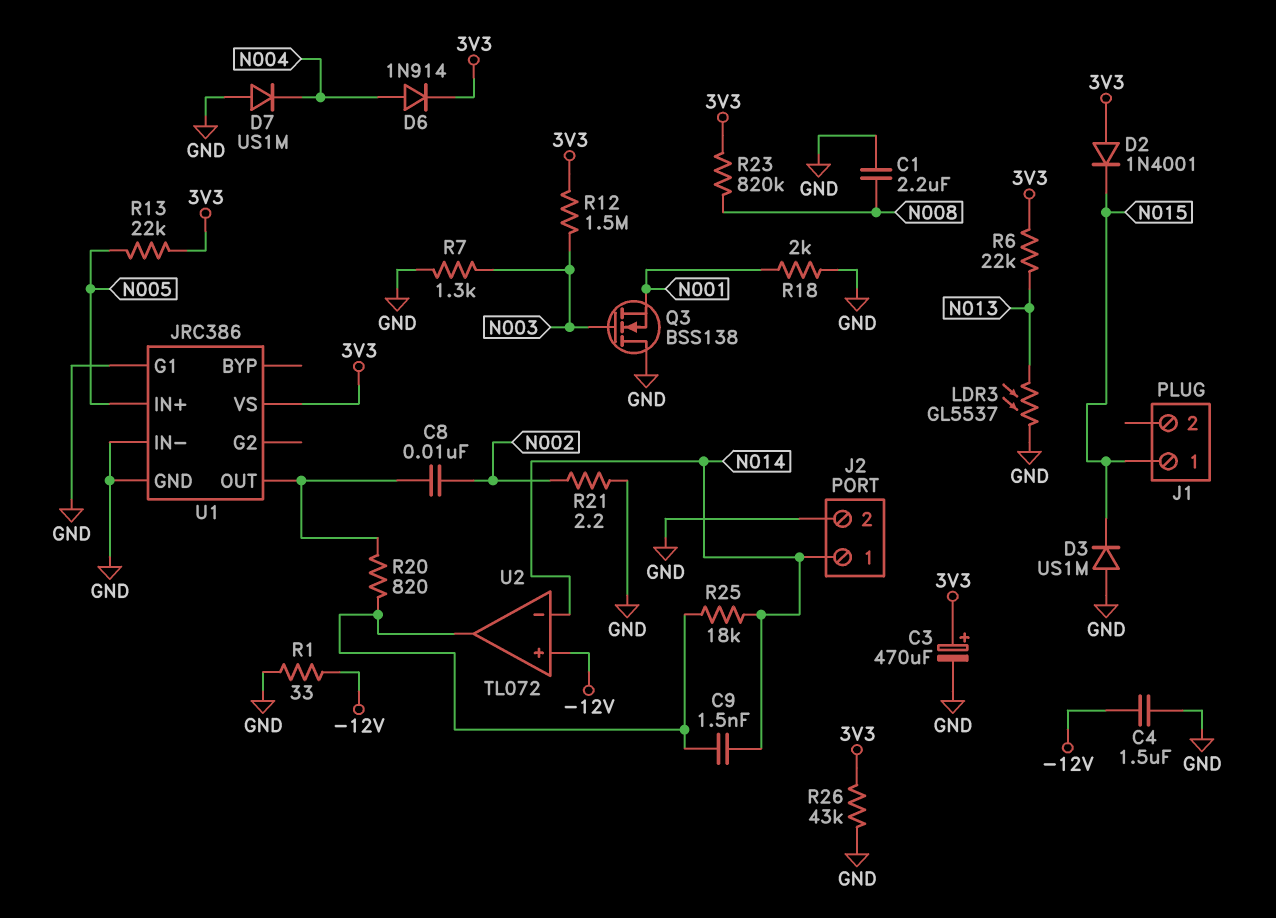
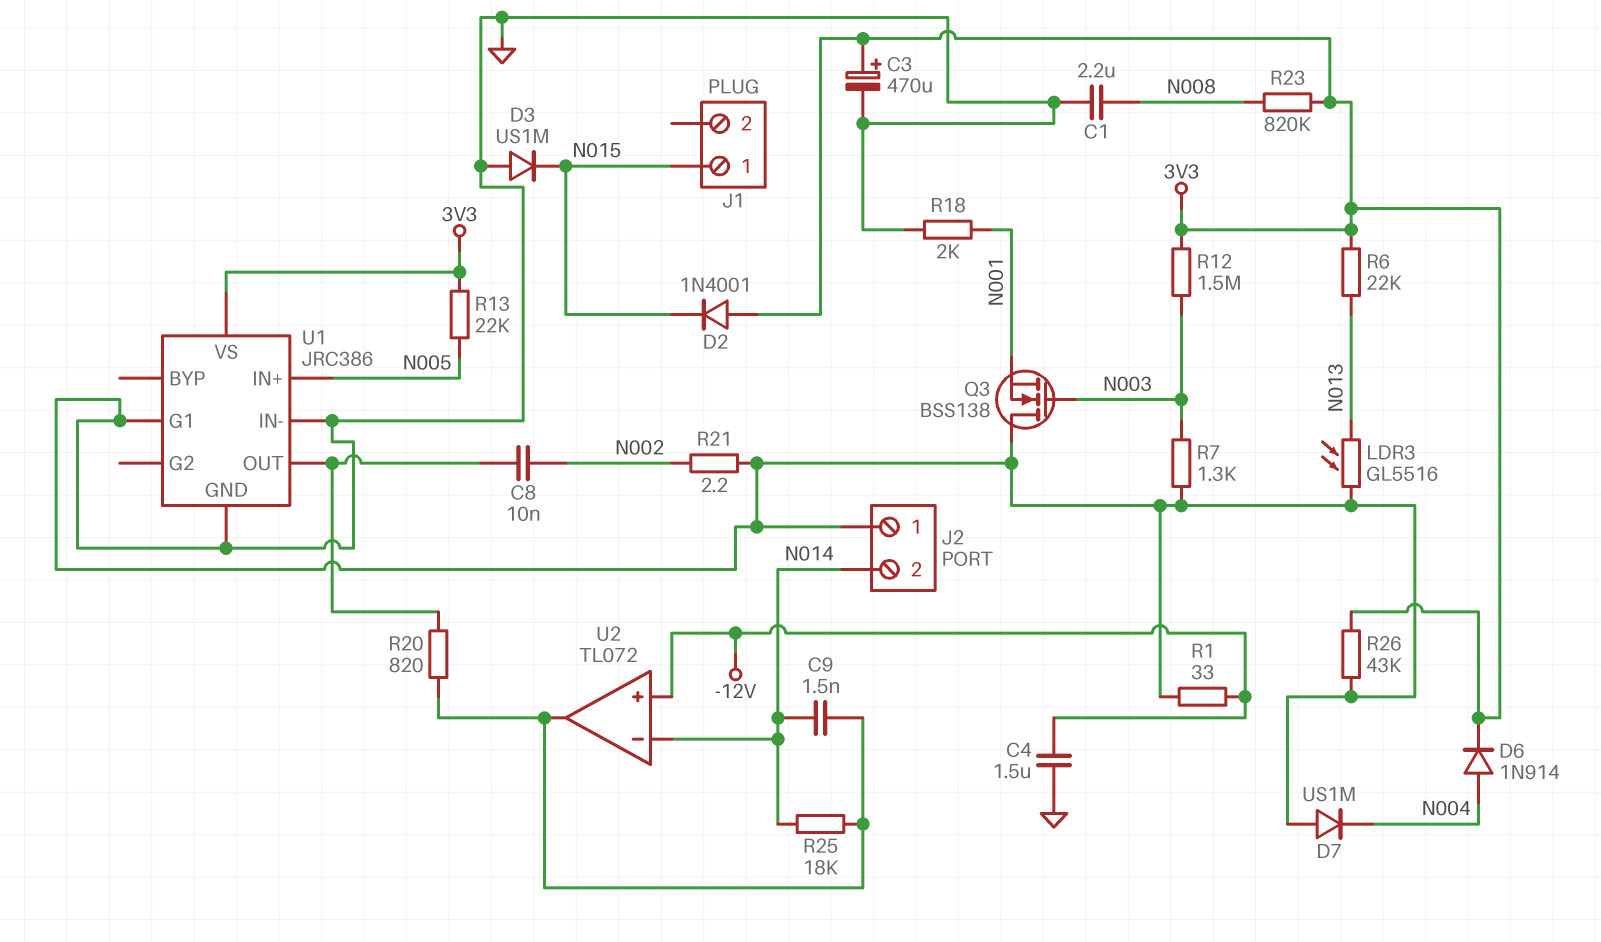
J2 pin 1: N014 -> GND
J2 pin 2: GND -> N014
LDR3: GL5537 (GND, N013) -> GL5516 (GND, N013)

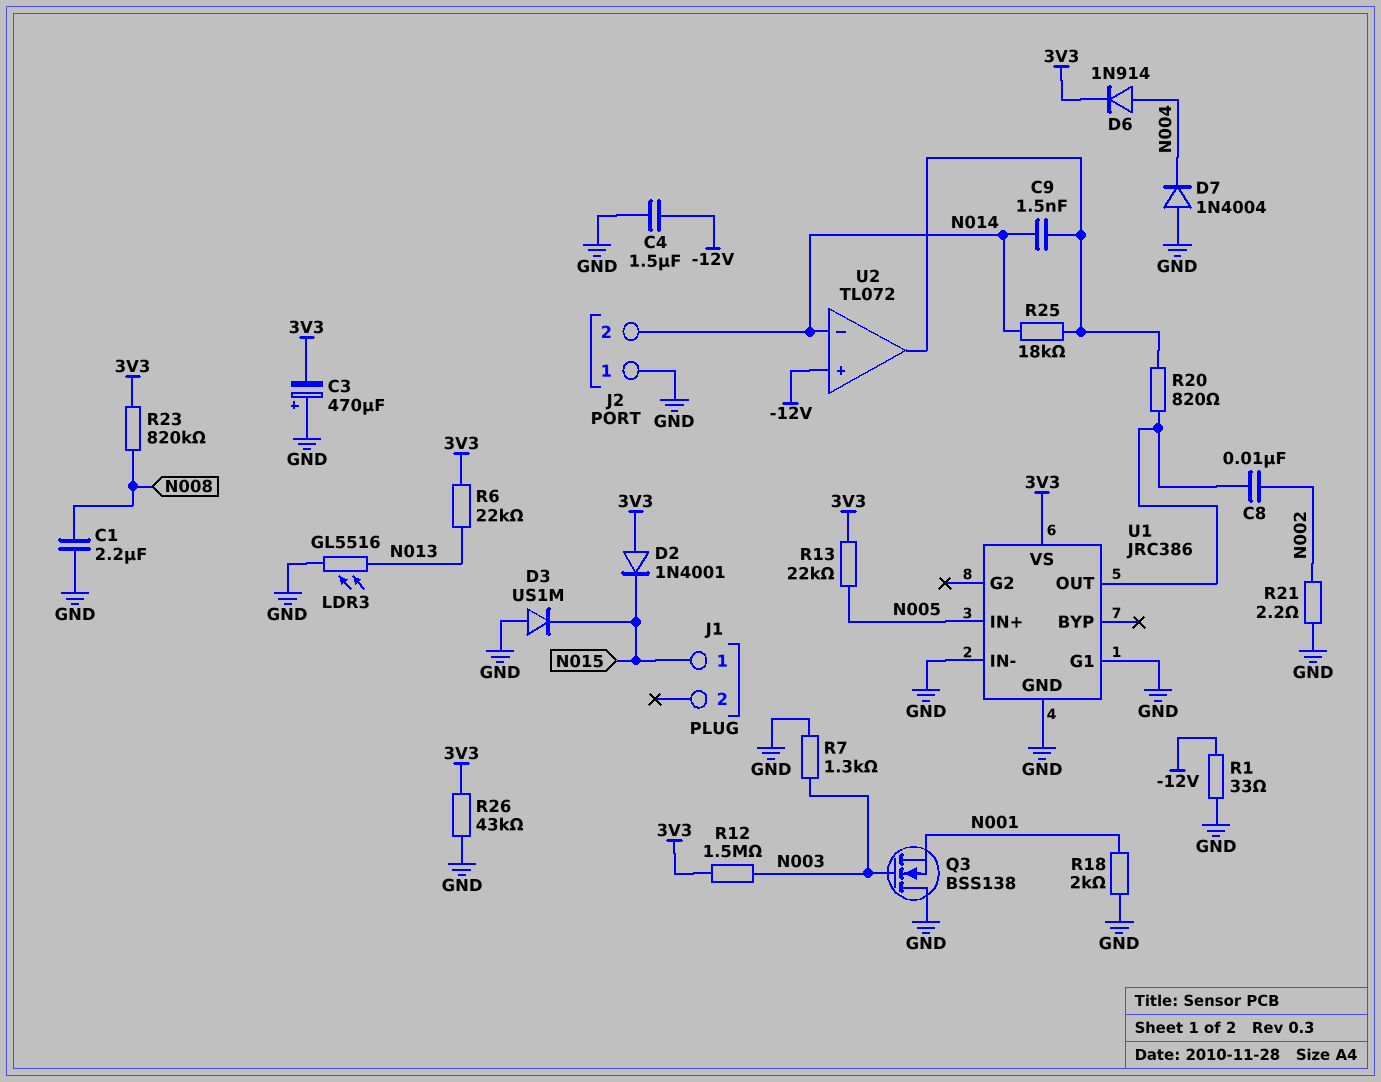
C3: 470uF (plus 3V3, minus GND) -> 470uF (plus GND, minus 3V3)
D7: diode US1M (A GND, K N004) -> diode 1N4004 (A GND, K N004)

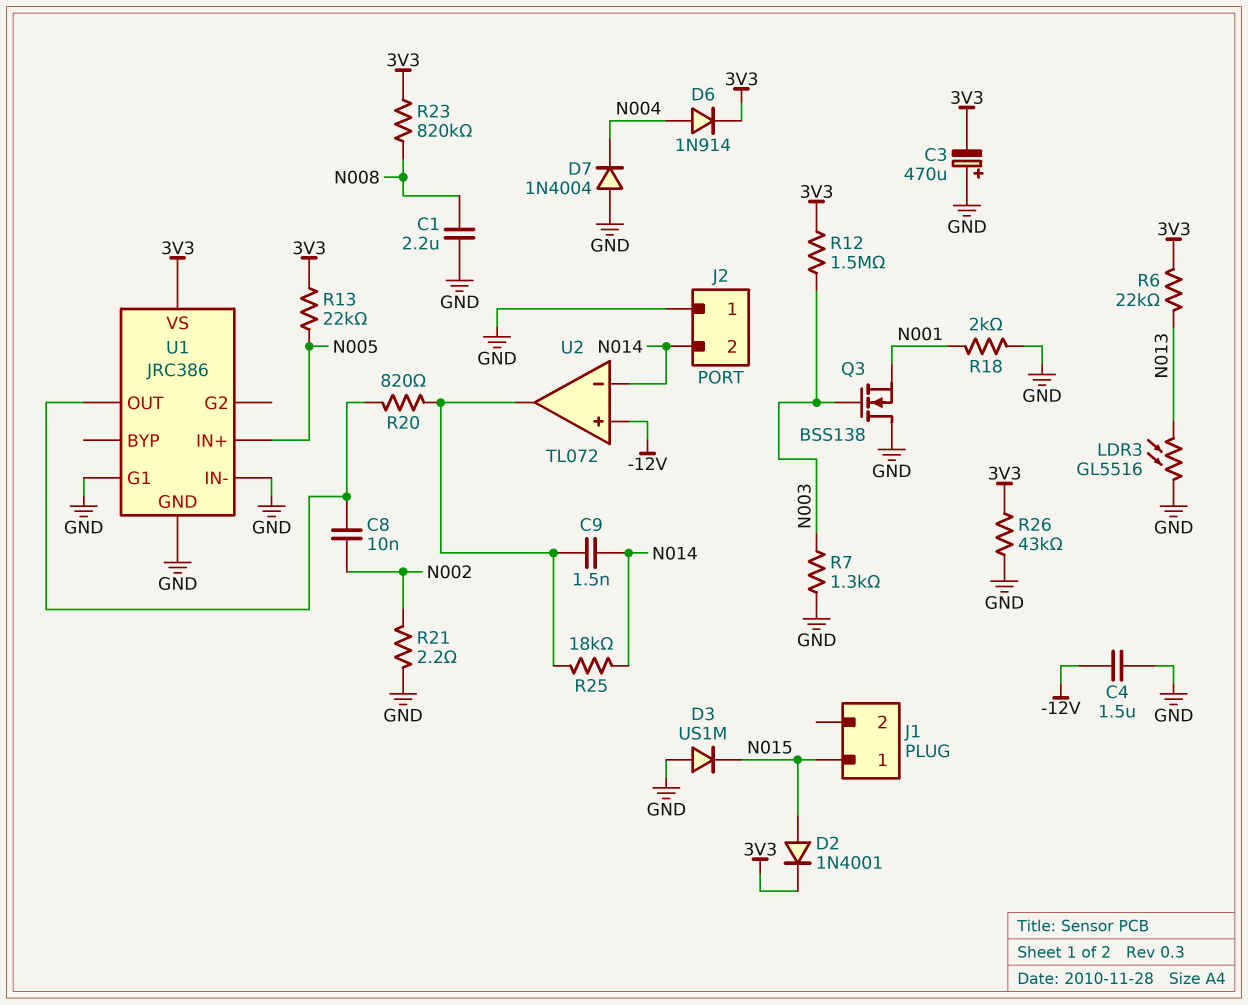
D2: diode 1N4001 (A 3V3, K N015) -> diode 1N4001 (A N015, K 3V3)
R1: 33 (-12V, GND) -> none

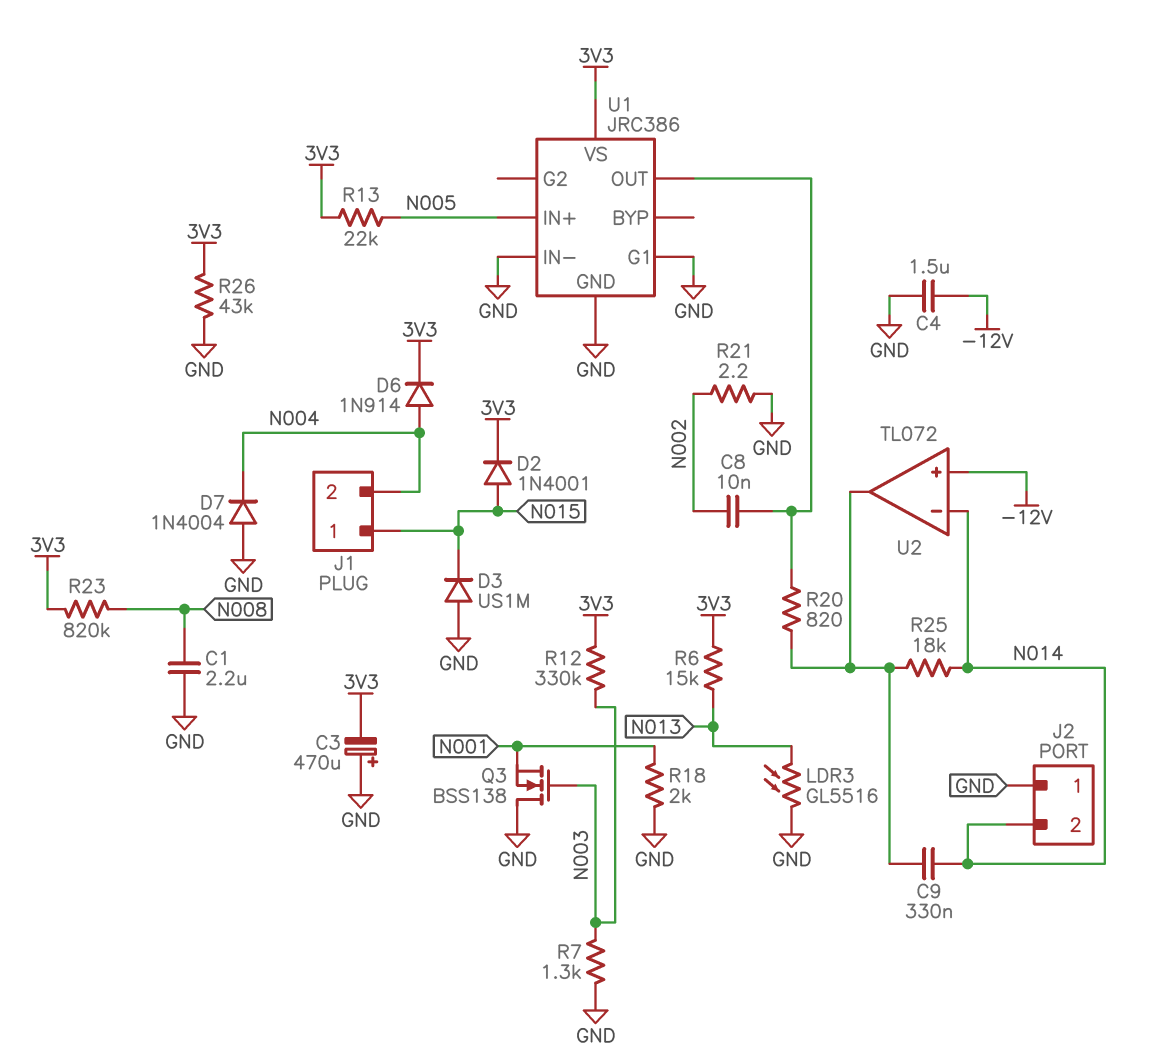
C9: 1.5nF (N014, U2/out) -> 330nF (N014, U2/out)
J1 pin 2: none -> N004
R6: 22k (3V3, N013) -> 15k (3V3, N013)
R12: 1.5M (3V3, N003) -> 330k (3V3, N003)

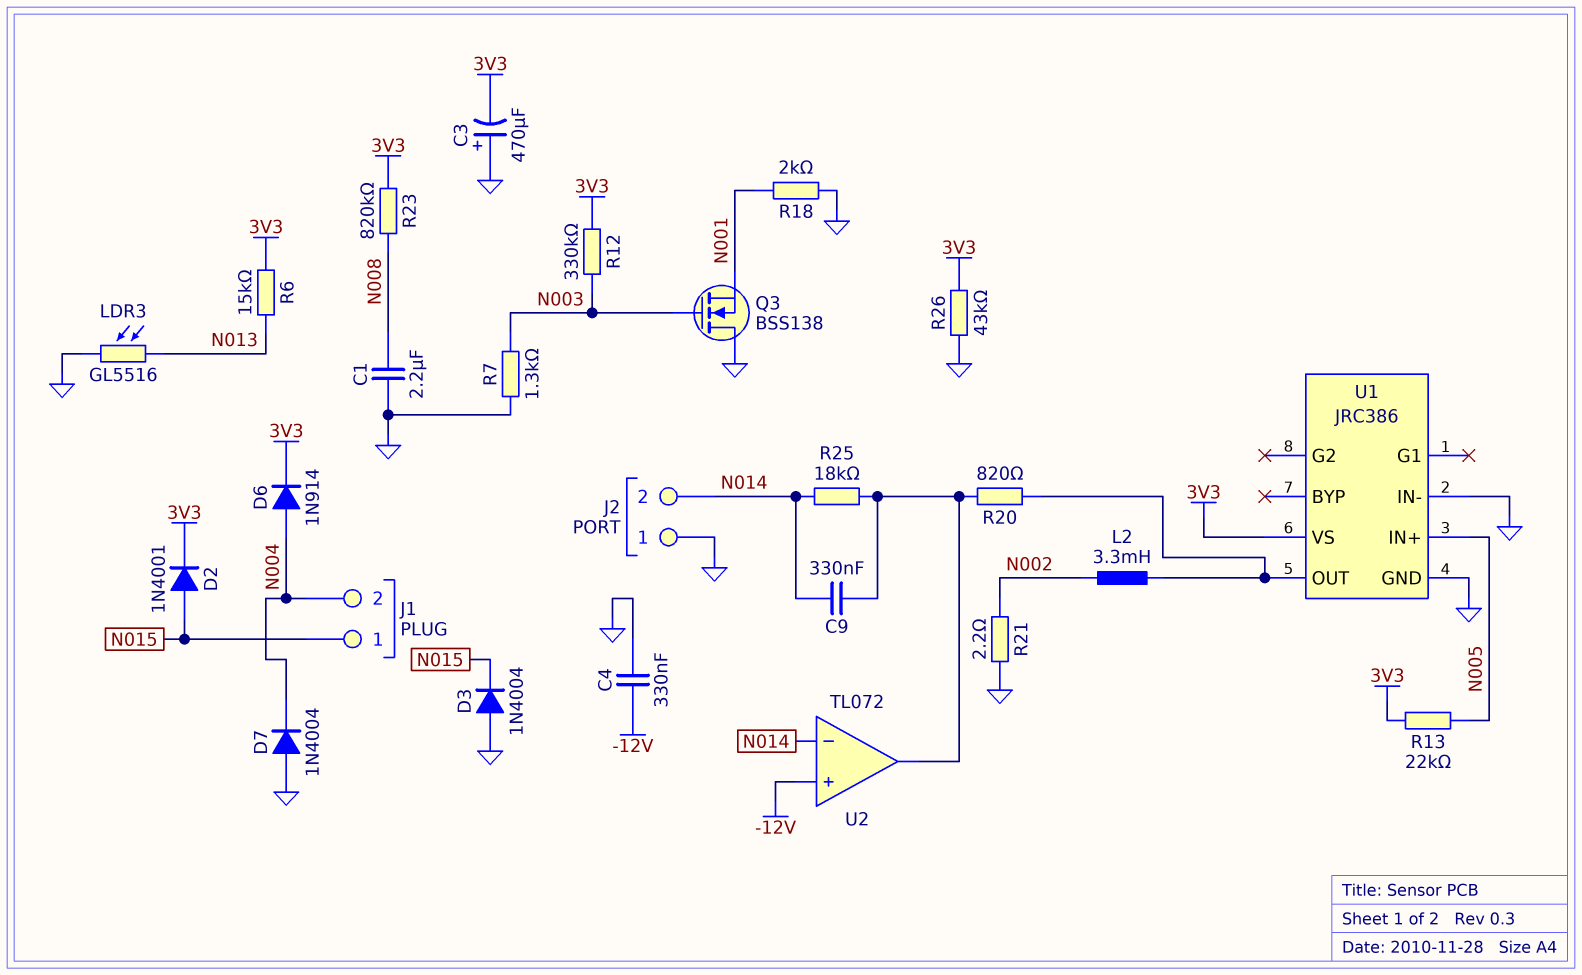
C4: 1.5uF (-12V, GND) -> 330nF (-12V, GND)
C8: 10nF (N002, U1/OUT) -> none
D3: diode US1M (A GND, K N015) -> diode 1N4004 (A GND, K N015)
L2: none -> 3.3mH (N002, U1/OUT)
U1 pin G1: GND -> none

